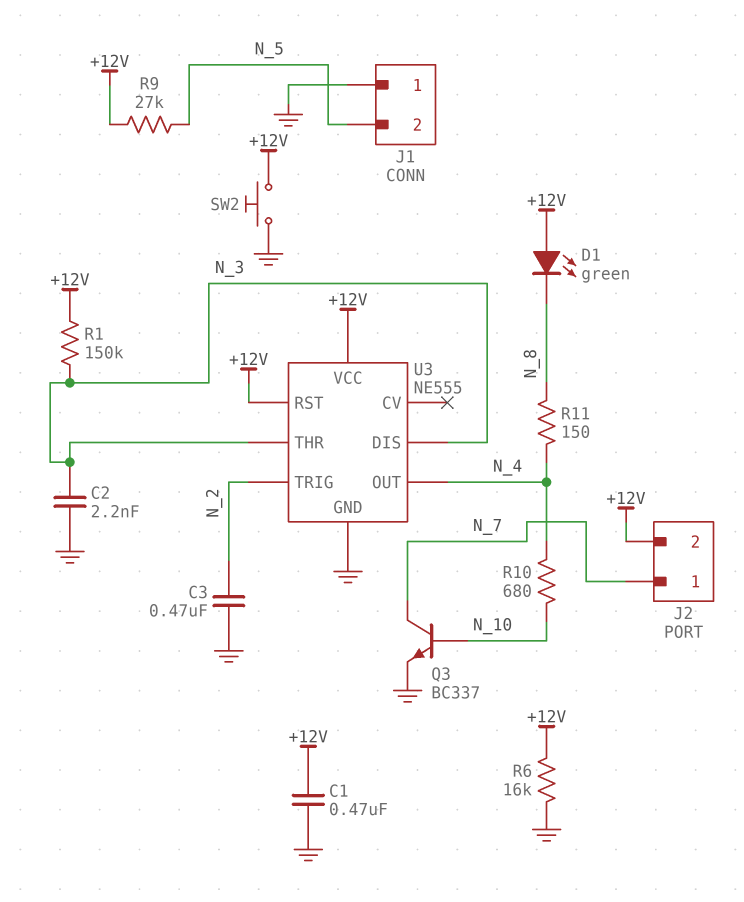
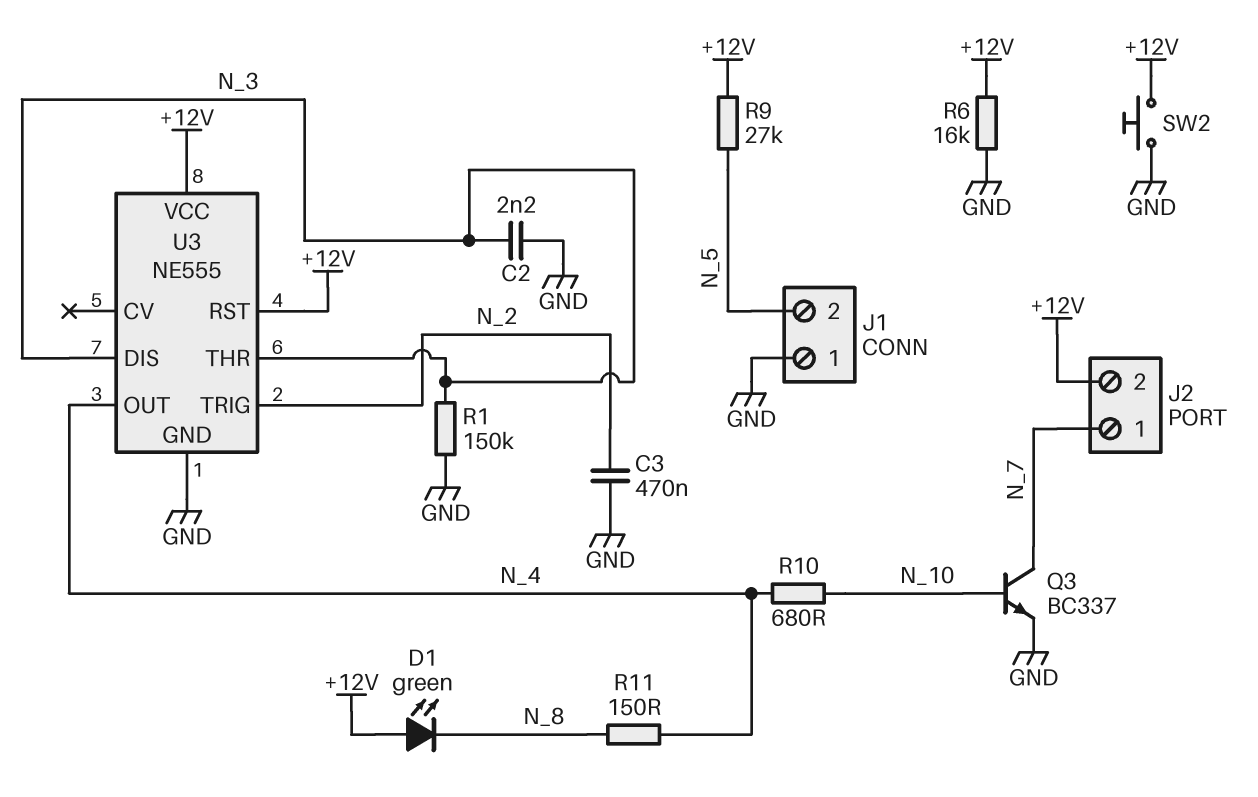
C1: 470nF (+12V, GND) -> none
R1: 150k (+12V, N_3) -> 150k (GND, N_3)

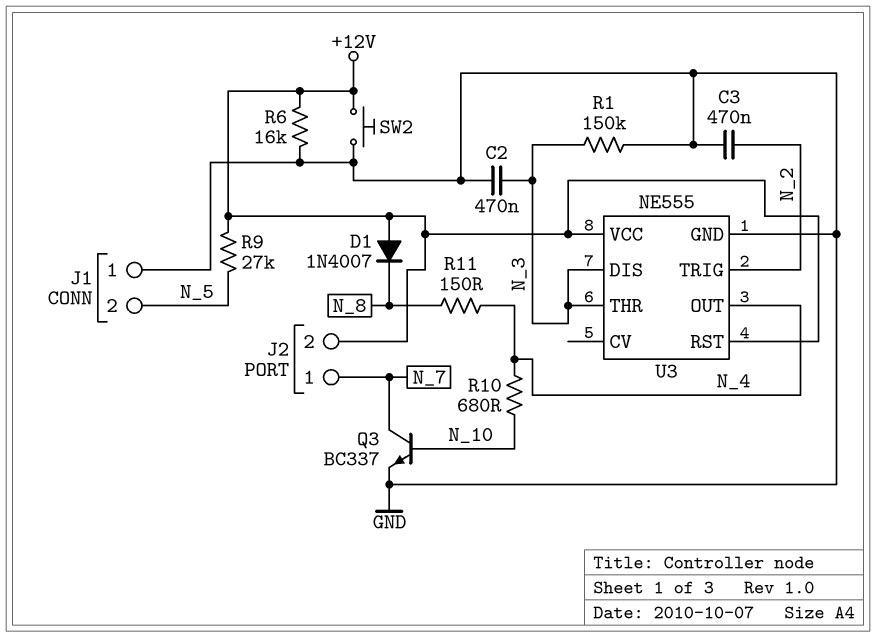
C2: 2.2nF (GND, N_3) -> 470nF (GND, N_3)
D1: LED green (A +12V, K N_8) -> diode 1N4007 (A +12V, K N_8)

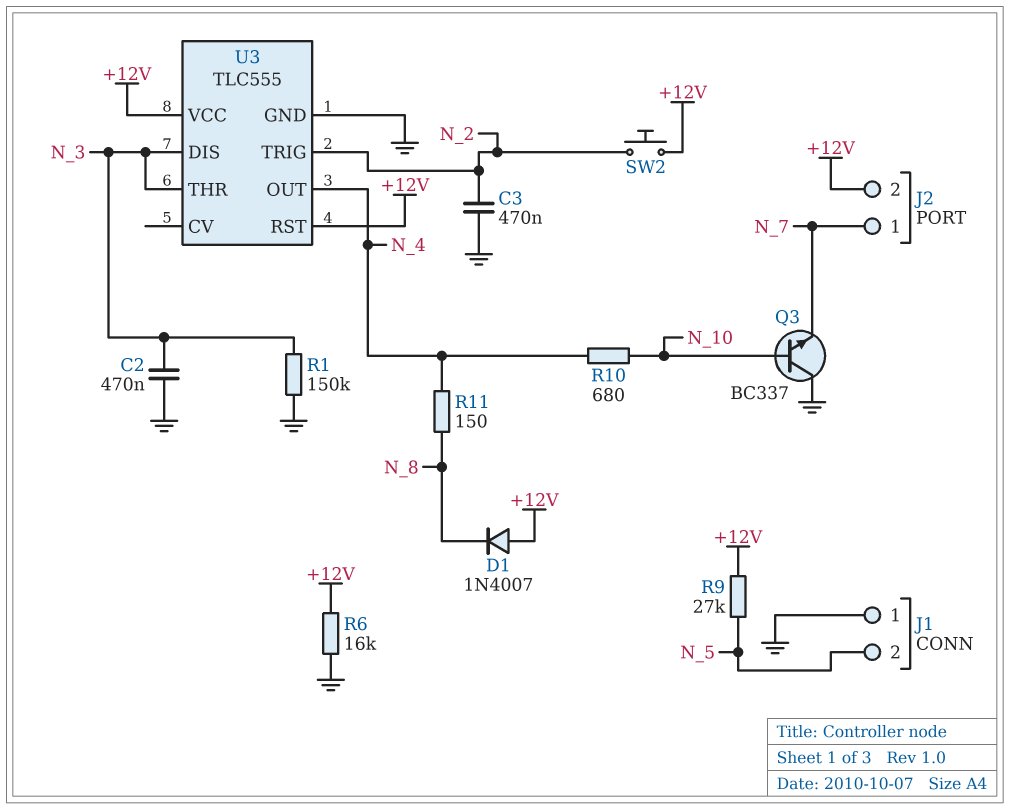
Q3: NPN BC337 (B N_10, C N_7, E GND) -> NPN BC337 (B N_10, C GND, E N_7)
SW2: button (+12V, GND) -> button (+12V, N_2)
U3: NE555 -> TLC555

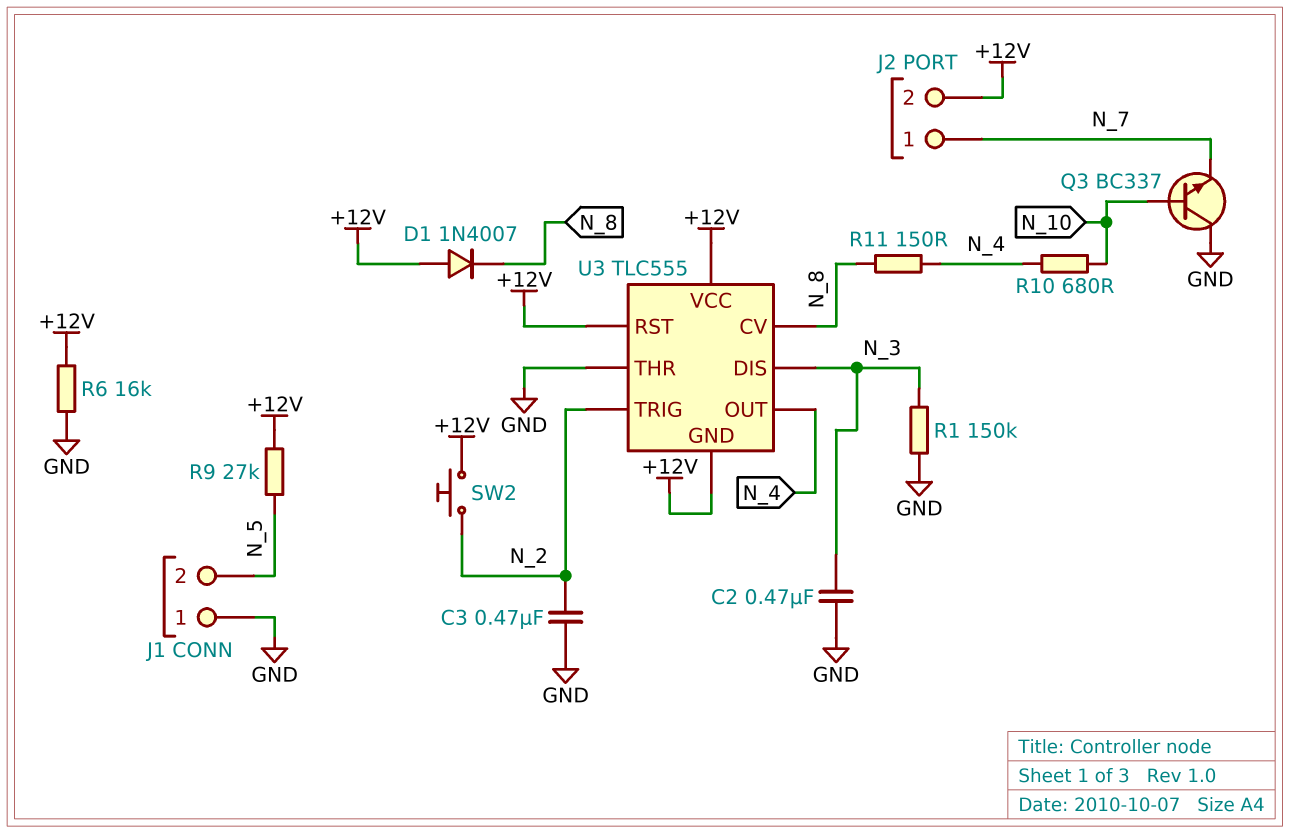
U3 pin CV: none -> N_8
U3 pin GND: GND -> +12V
U3 pin THR: N_3 -> GND

